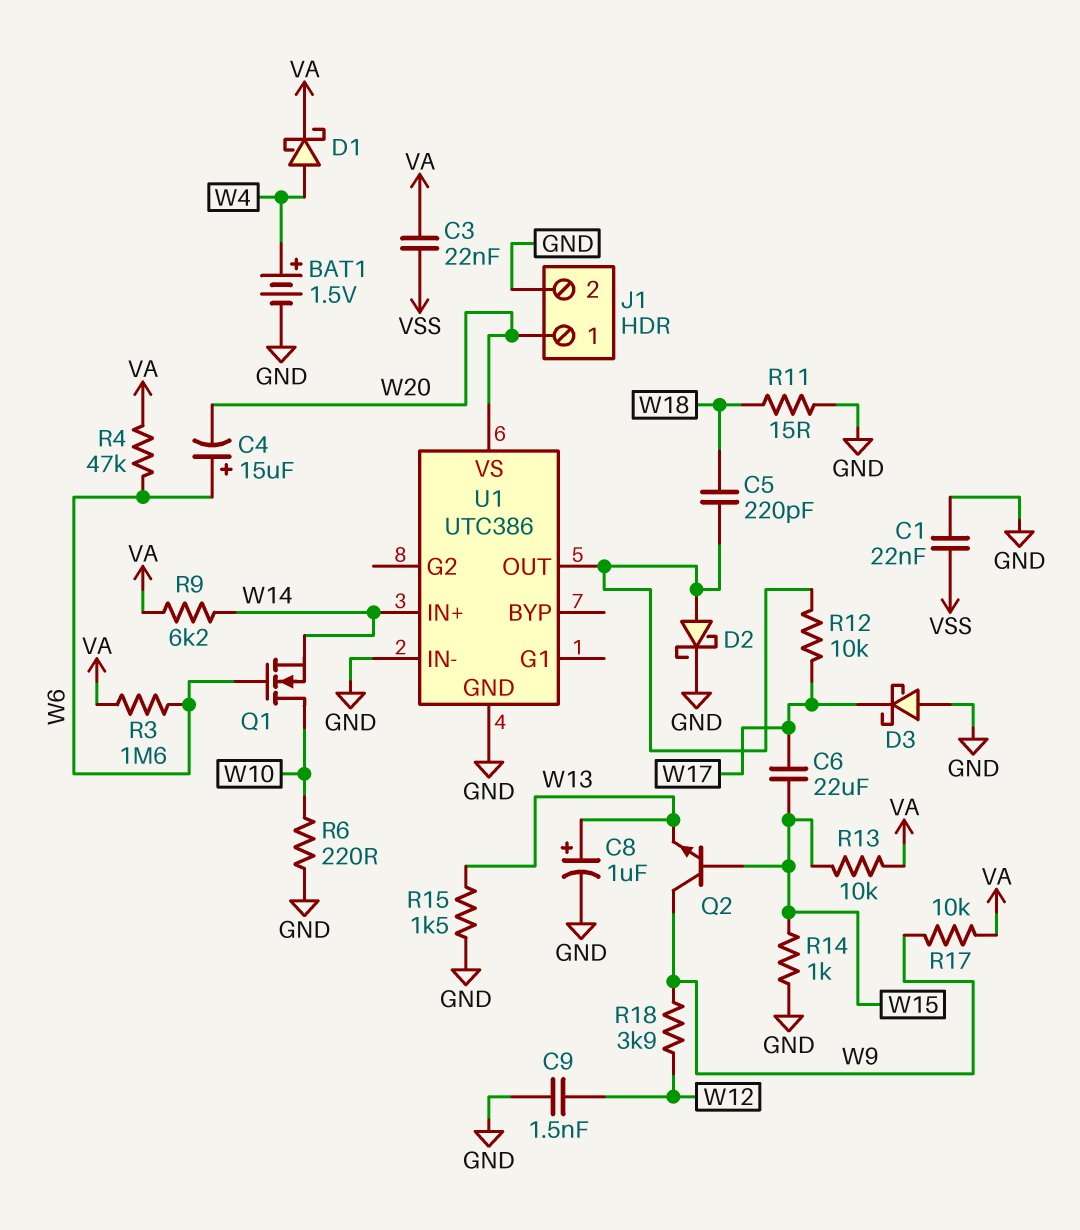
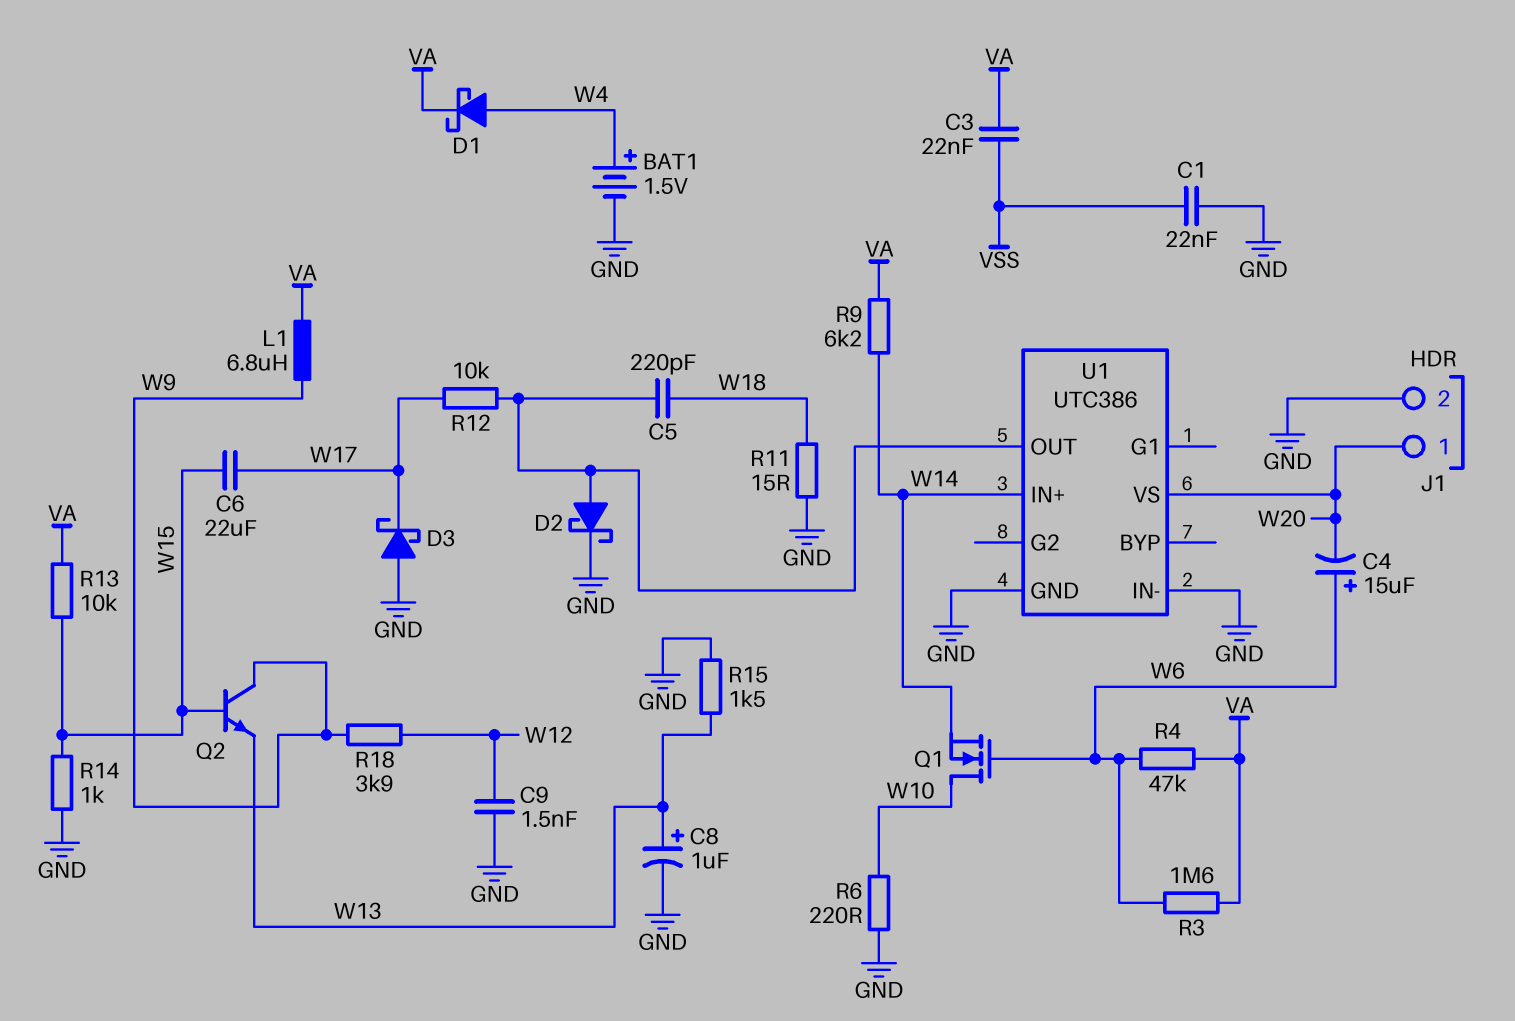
L1: none -> 6.8uH (VA, W9)
R17: 10k (VA, W9) -> none

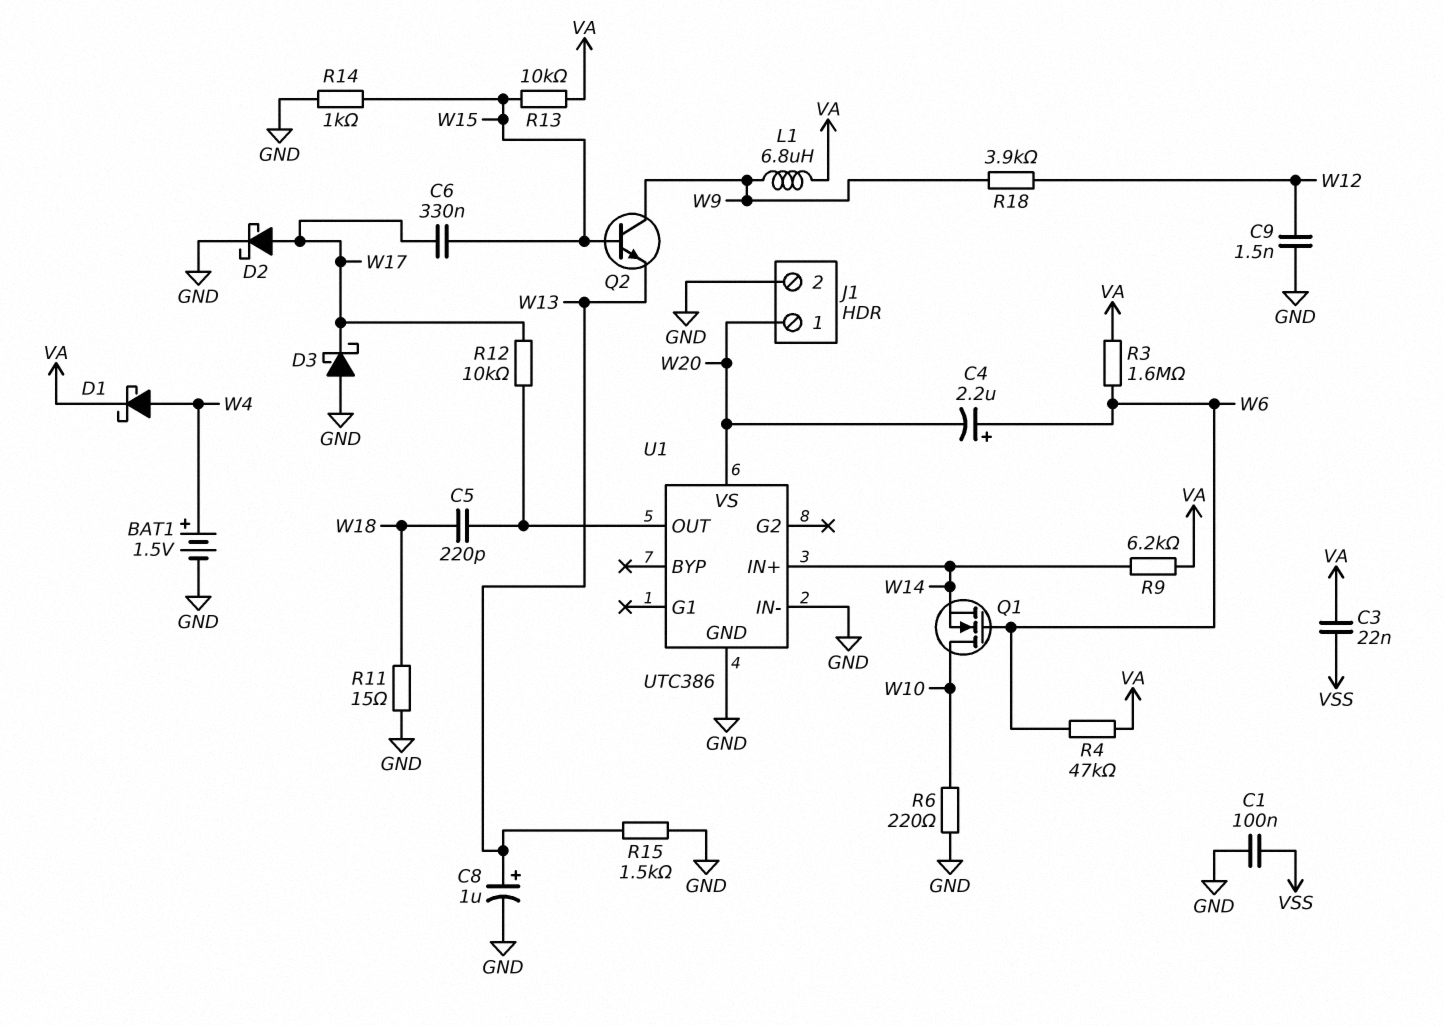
C1: 22nF (GND, VSS) -> 100nF (GND, VSS)
C4: 15uF (plus W6, minus W20) -> 2.2uF (plus W6, minus W20)
C6: 22uF (W15, W17) -> 330nF (W15, W17)
D2: schottky (A U1/OUT, K GND) -> schottky (A W17, K GND)

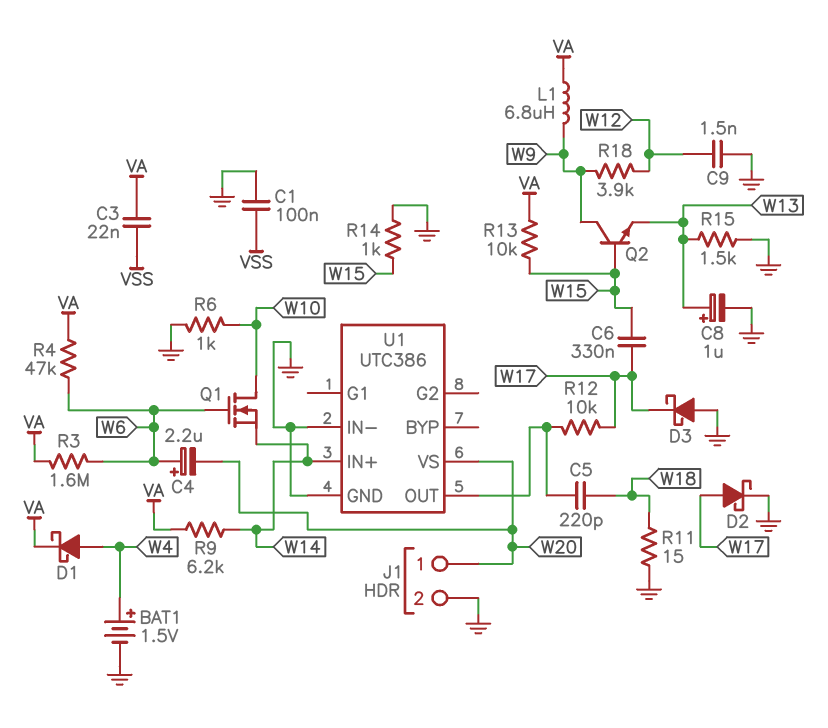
R6: 220 (GND, W10) -> 1k (GND, W10)

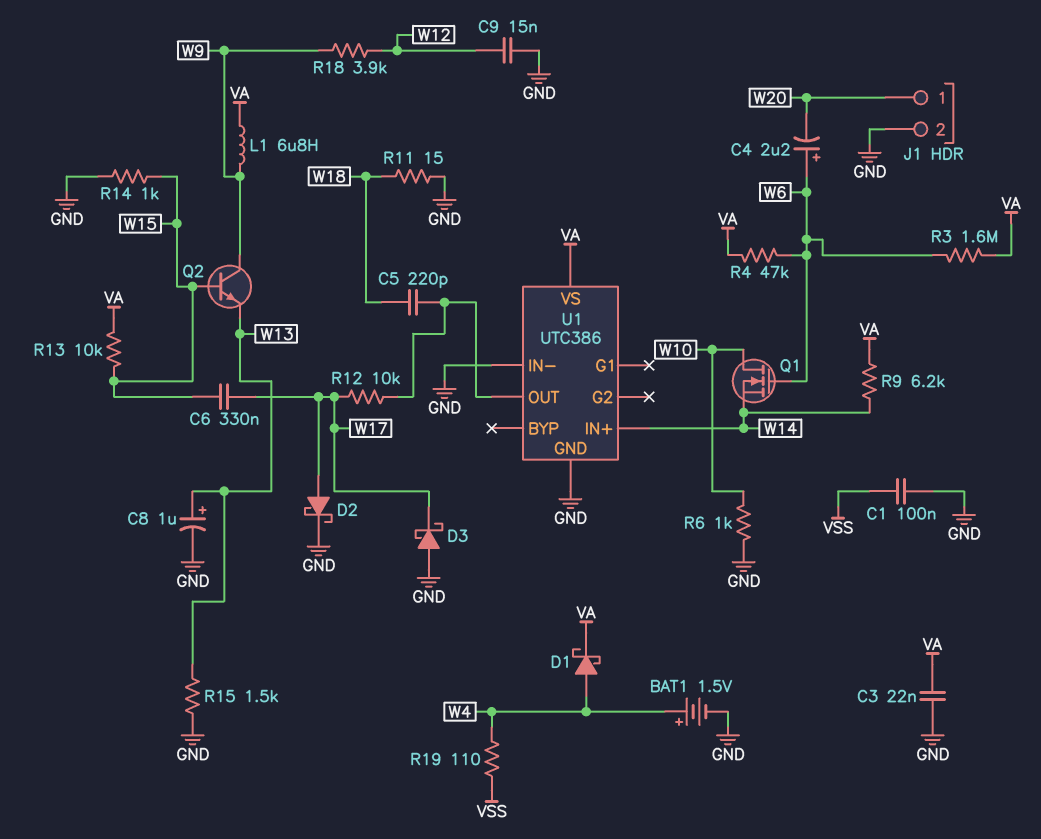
C3: 22nF (VA, VSS) -> 22nF (GND, VA)
C9: 1.5nF (GND, W12) -> 15nF (GND, W12)
R19: none -> 110 (VSS, W4)
U1 pin VS: W20 -> VA

